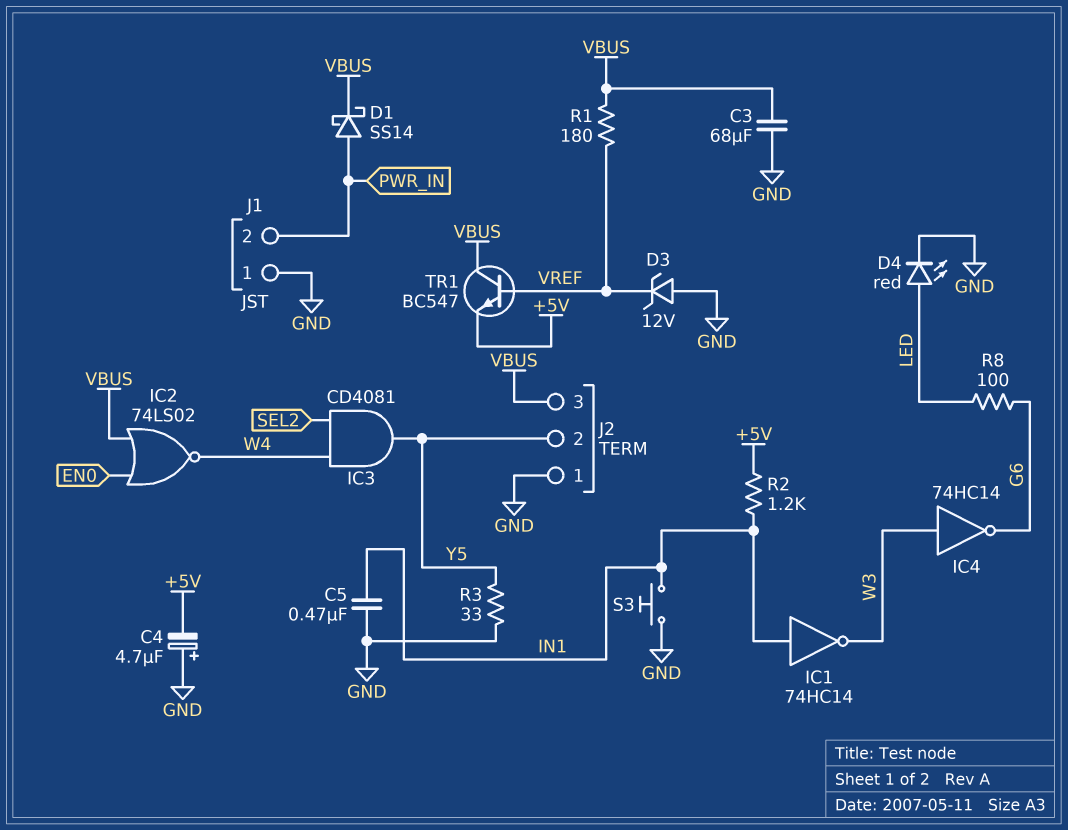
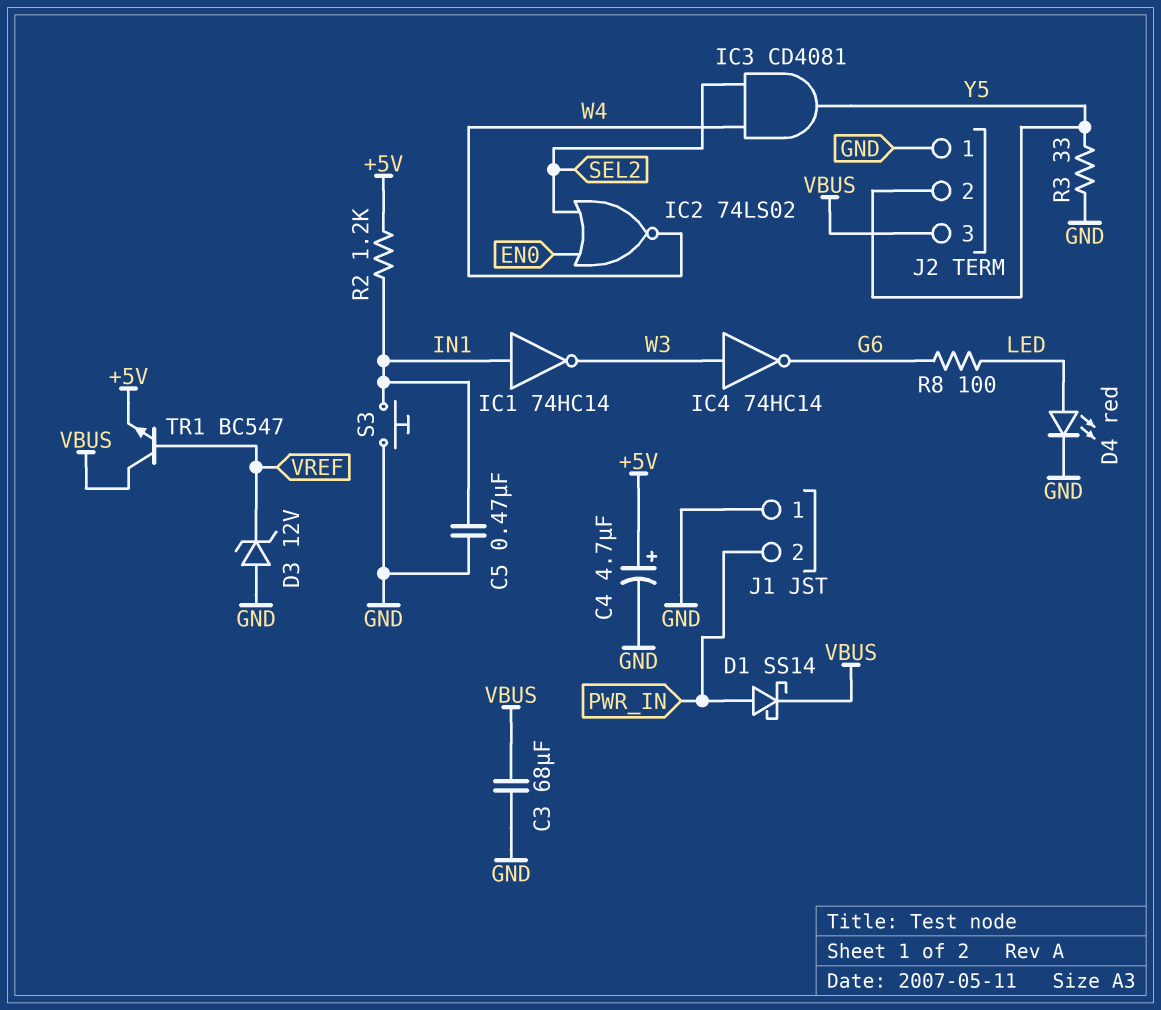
C4: 4.7uF (plus GND, minus +5V) -> 4.7uF (plus +5V, minus GND)
IC2: NOR 74LS02 (in EN0, in VBUS, out W4) -> NOR 74LS02 (in EN0, in SEL2, out W4)
R1: 180 (VBUS, VREF) -> none

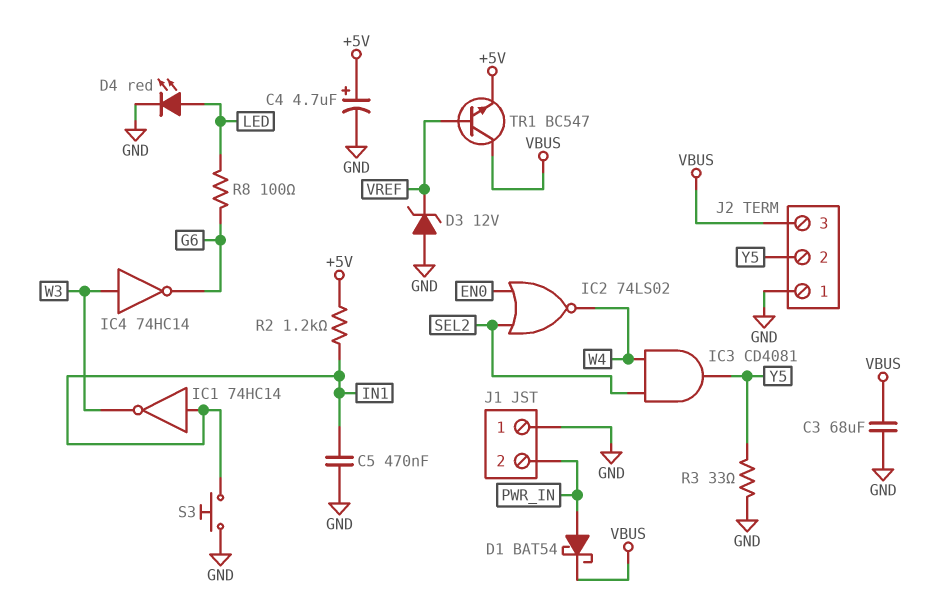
D1: schottky SS14 (A PWR_IN, K VBUS) -> schottky BAT54 (A PWR_IN, K VBUS)

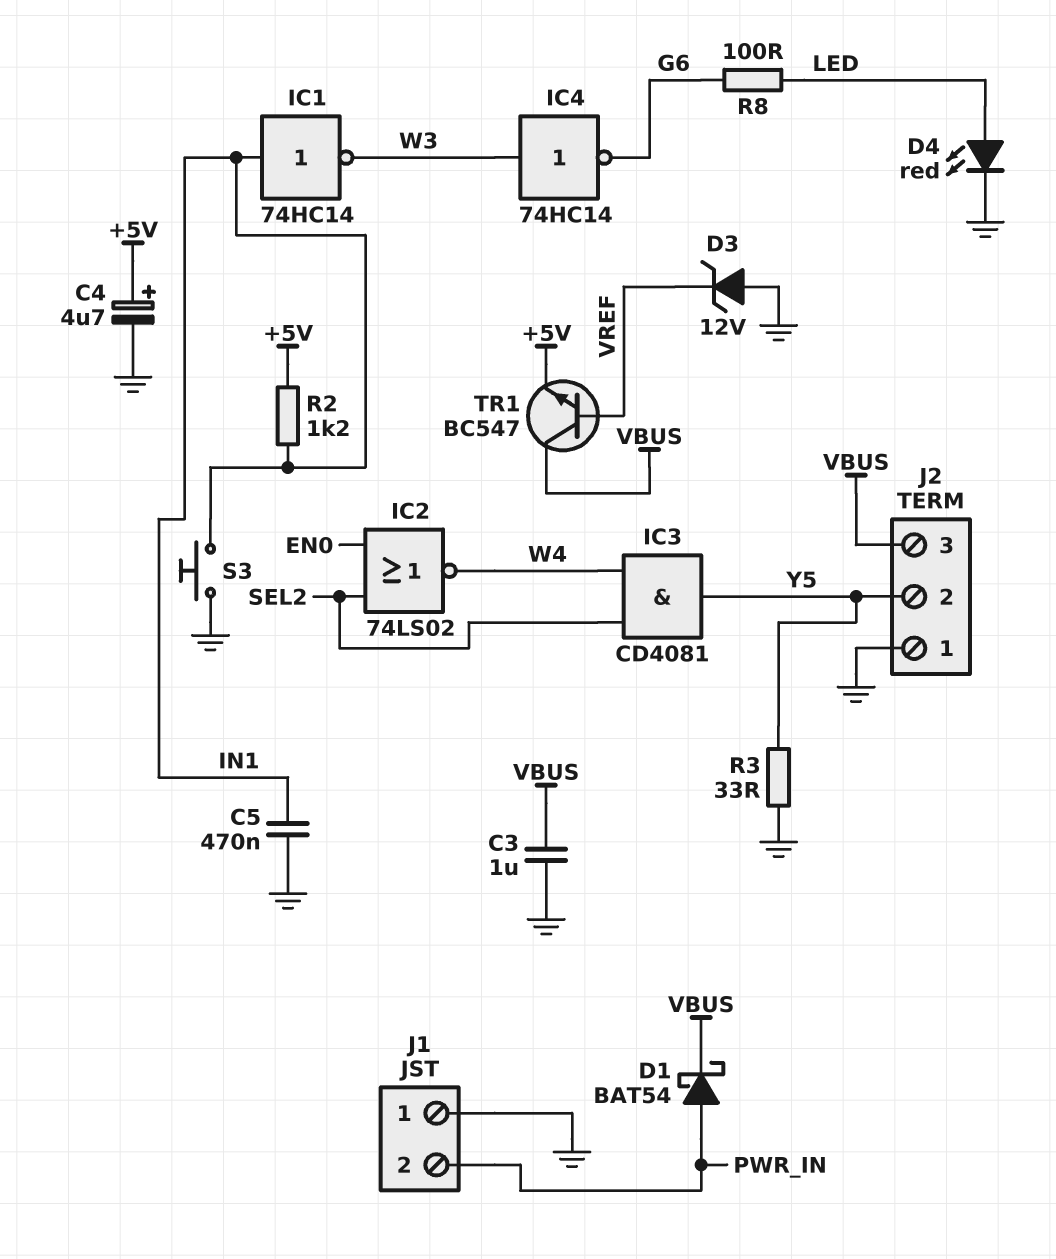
C3: 68uF (GND, VBUS) -> 1uF (GND, VBUS)

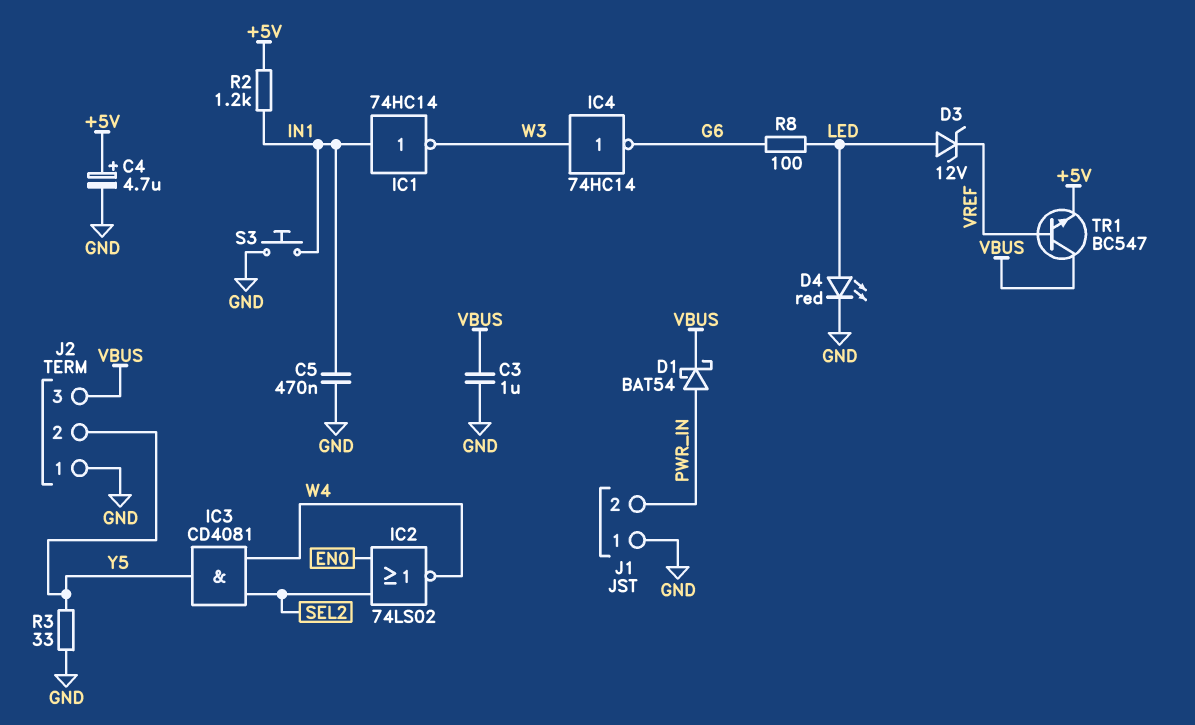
D3: zener 12V (A GND, K VREF) -> zener 12V (A LED, K VREF)

